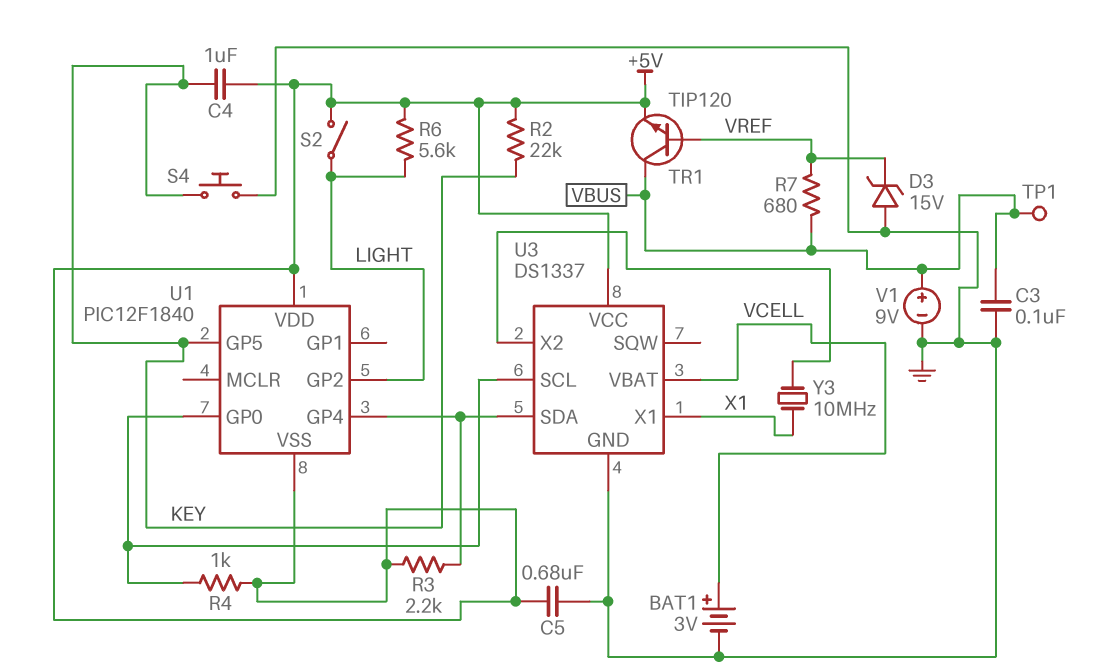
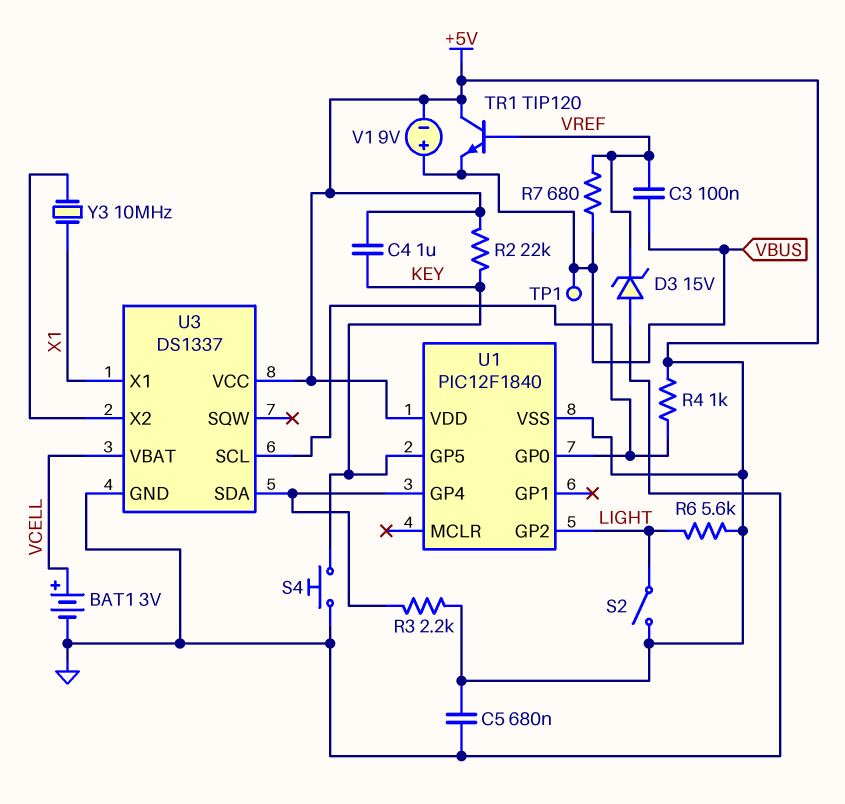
C3: 100nF (GND, VBUS) -> 100nF (VBUS, VREF)
TR1: NPN TIP120 (B VREF, C VBUS, E +5V) -> NPN TIP120 (B VREF, C +5V, E VBUS)
V1: 9V (plus VBUS, minus GND) -> 9V (plus VBUS, minus +5V)

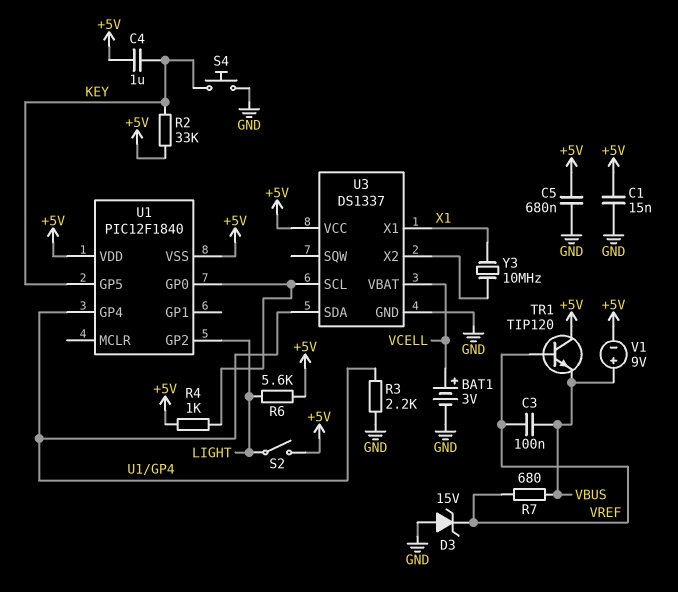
C1: none -> 15nF (+5V, GND)
R2: 22k (+5V, KEY) -> 33k (+5V, KEY)
R3: 2.2k (+5V, U1/GP4) -> 2.2k (GND, U1/GP4)
TP1: test point (VBUS) -> none

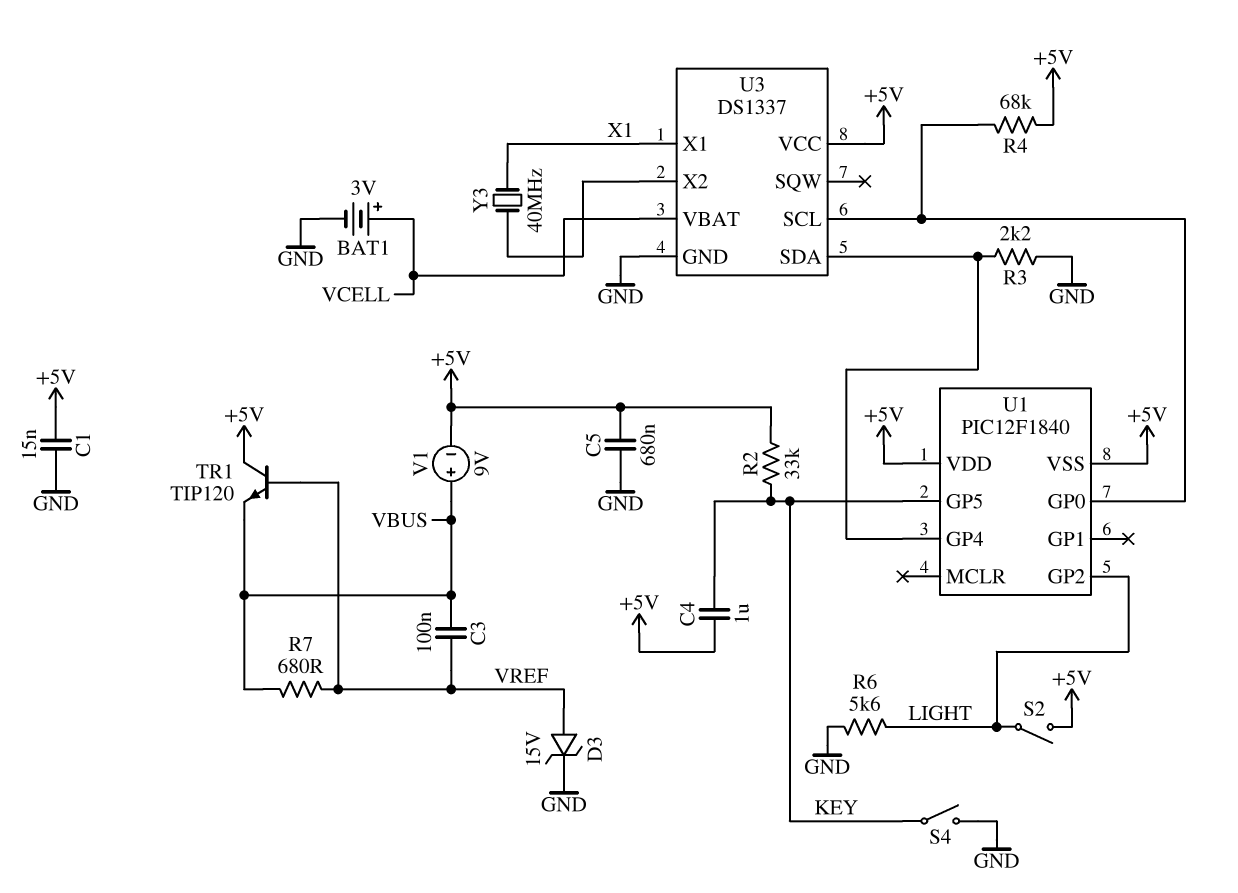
D3: zener 15V (A GND, K VREF) -> zener 15V (A VREF, K GND)
R4: 1k (+5V, U1/GP0) -> 68k (+5V, U1/GP0)
R6: 5.6k (+5V, LIGHT) -> 5.6k (GND, LIGHT)
S4: button (GND, KEY) -> switch (GND, KEY)
Y3: 10MHz (U3/X2, X1) -> 40MHz (U3/X2, X1)

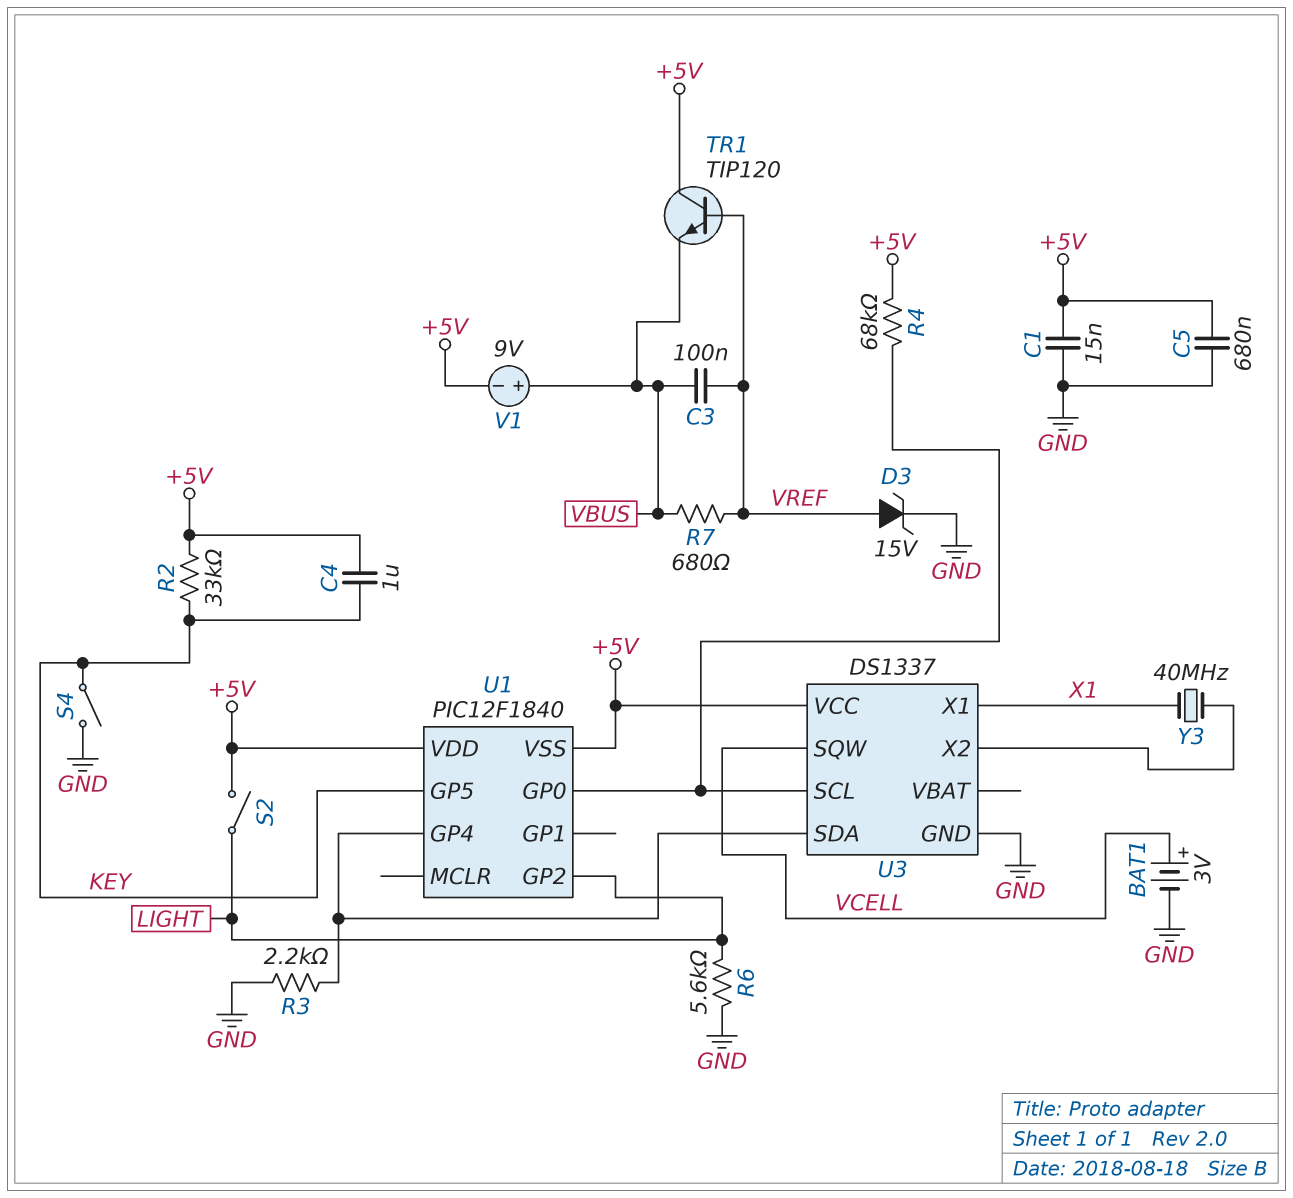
U3 pin SQW: none -> VCELL
U3 pin VBAT: VCELL -> none

